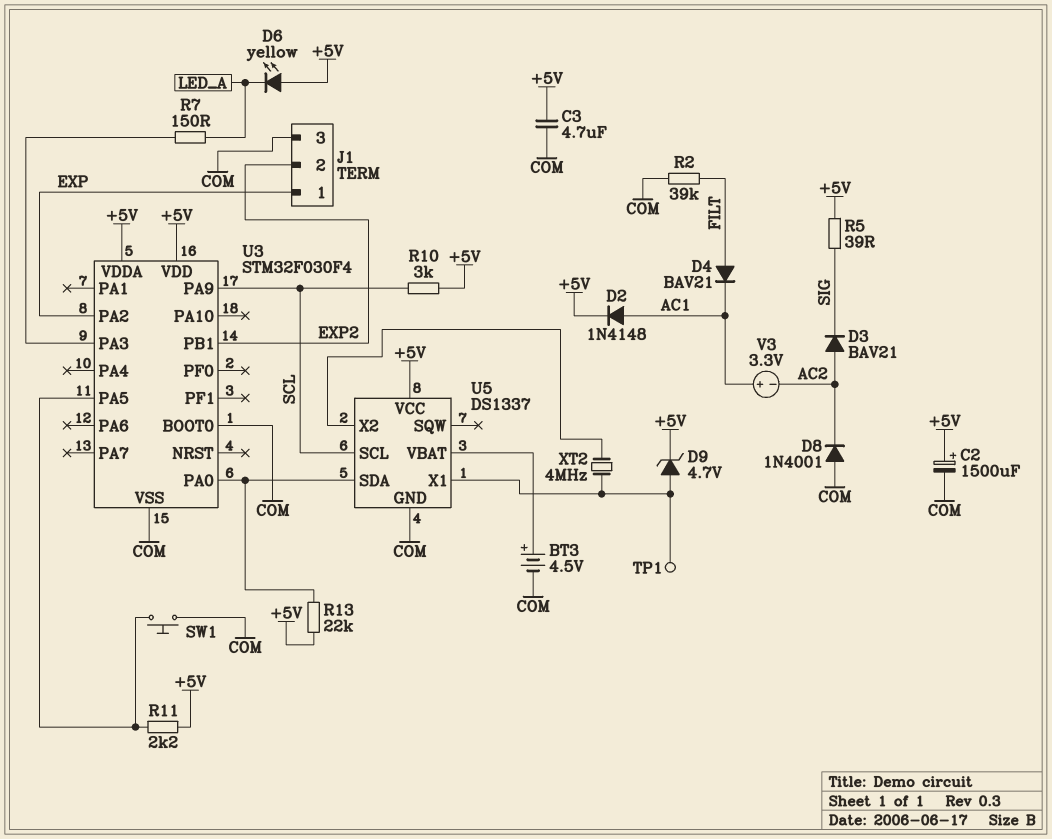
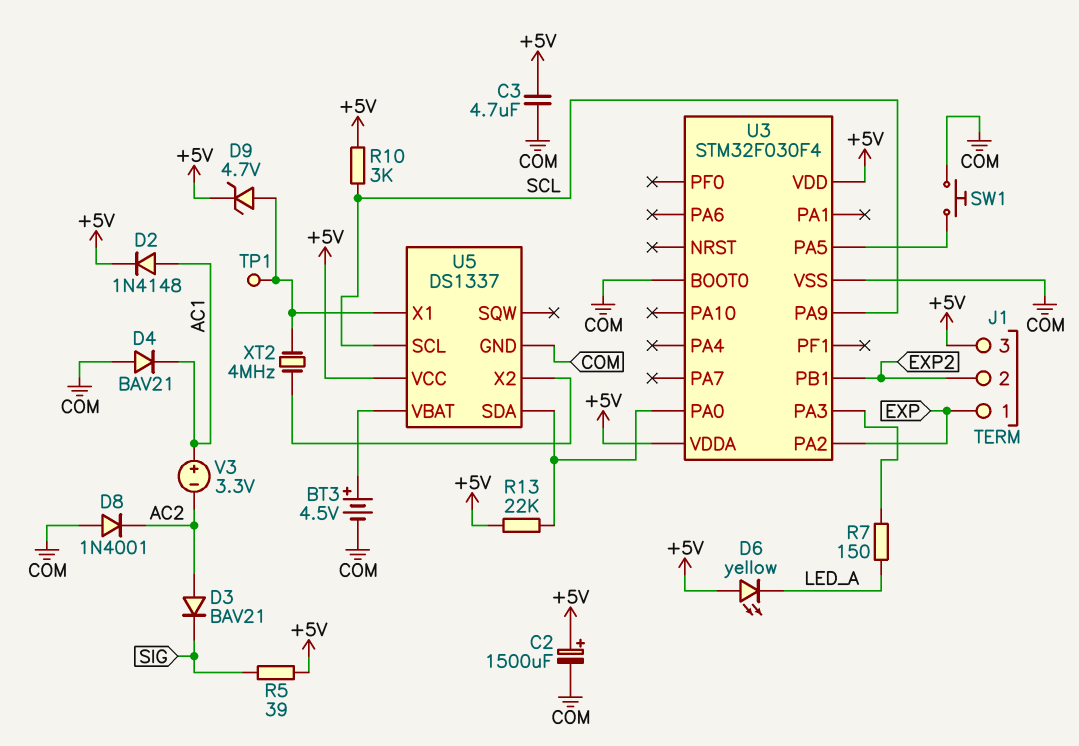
D4: diode BAV21 (A FILT, K AC1) -> diode BAV21 (A COM, K AC1)
J1 pin 3: COM -> +5V
R2: 39k (COM, FILT) -> none
R11: 2.2k (+5V, U3/PA5) -> none

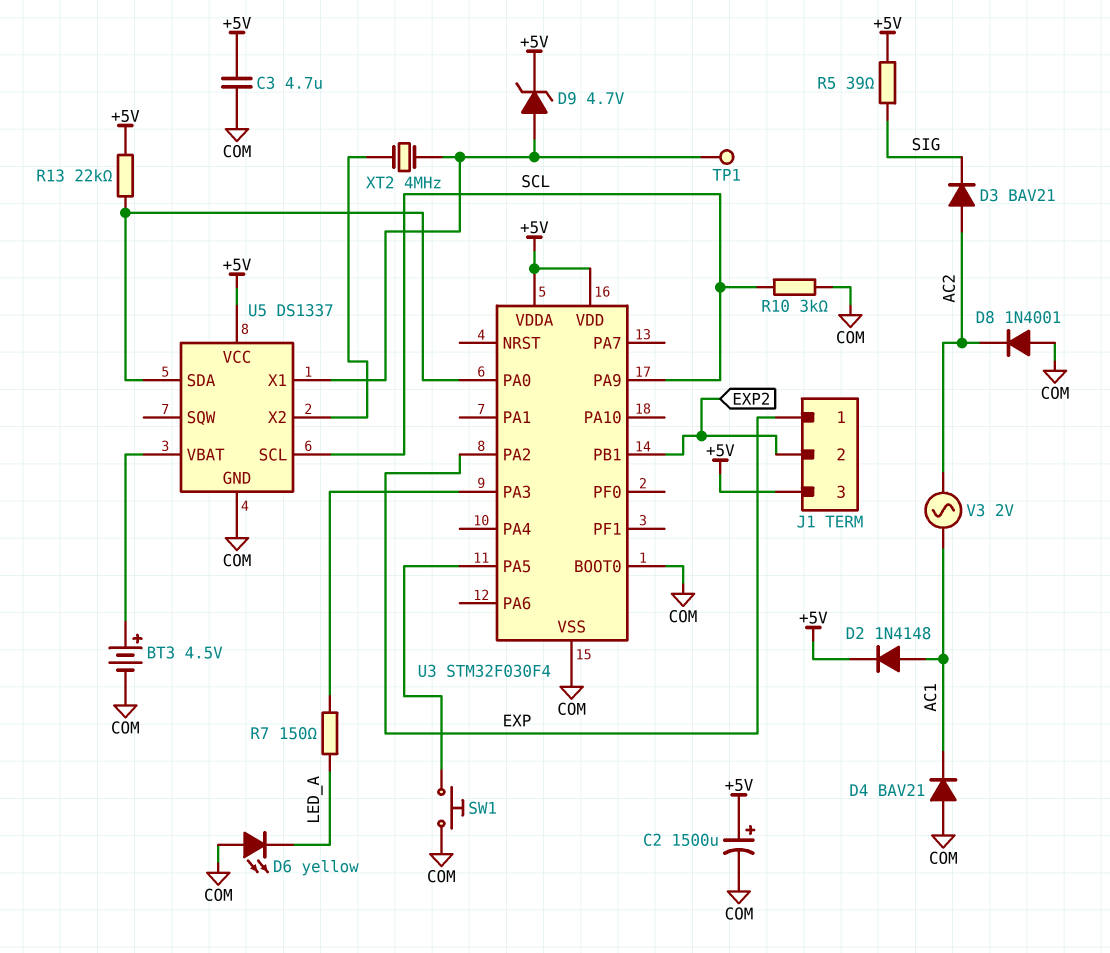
D6: LED yellow (A +5V, K LED_A) -> LED yellow (A COM, K LED_A)
R10: 3k (+5V, SCL) -> 3k (COM, SCL)
V3: 3.3V (plus AC1, minus AC2) -> AC 2V (AC1, AC2)

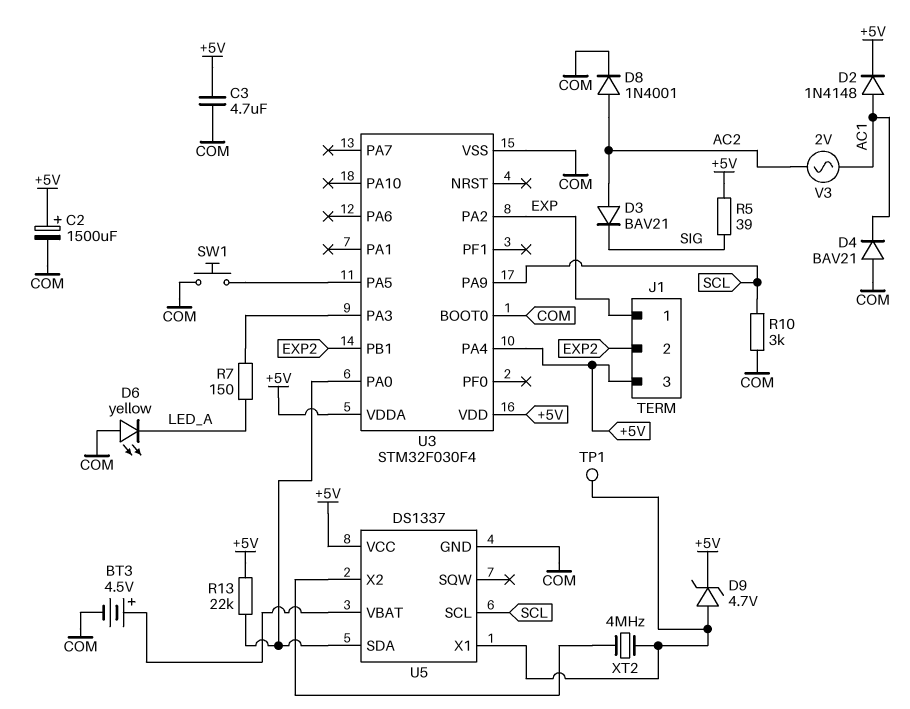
D8: diode 1N4001 (A COM, K AC2) -> diode 1N4001 (A AC2, K COM)
U3 pin PA4: none -> +5V

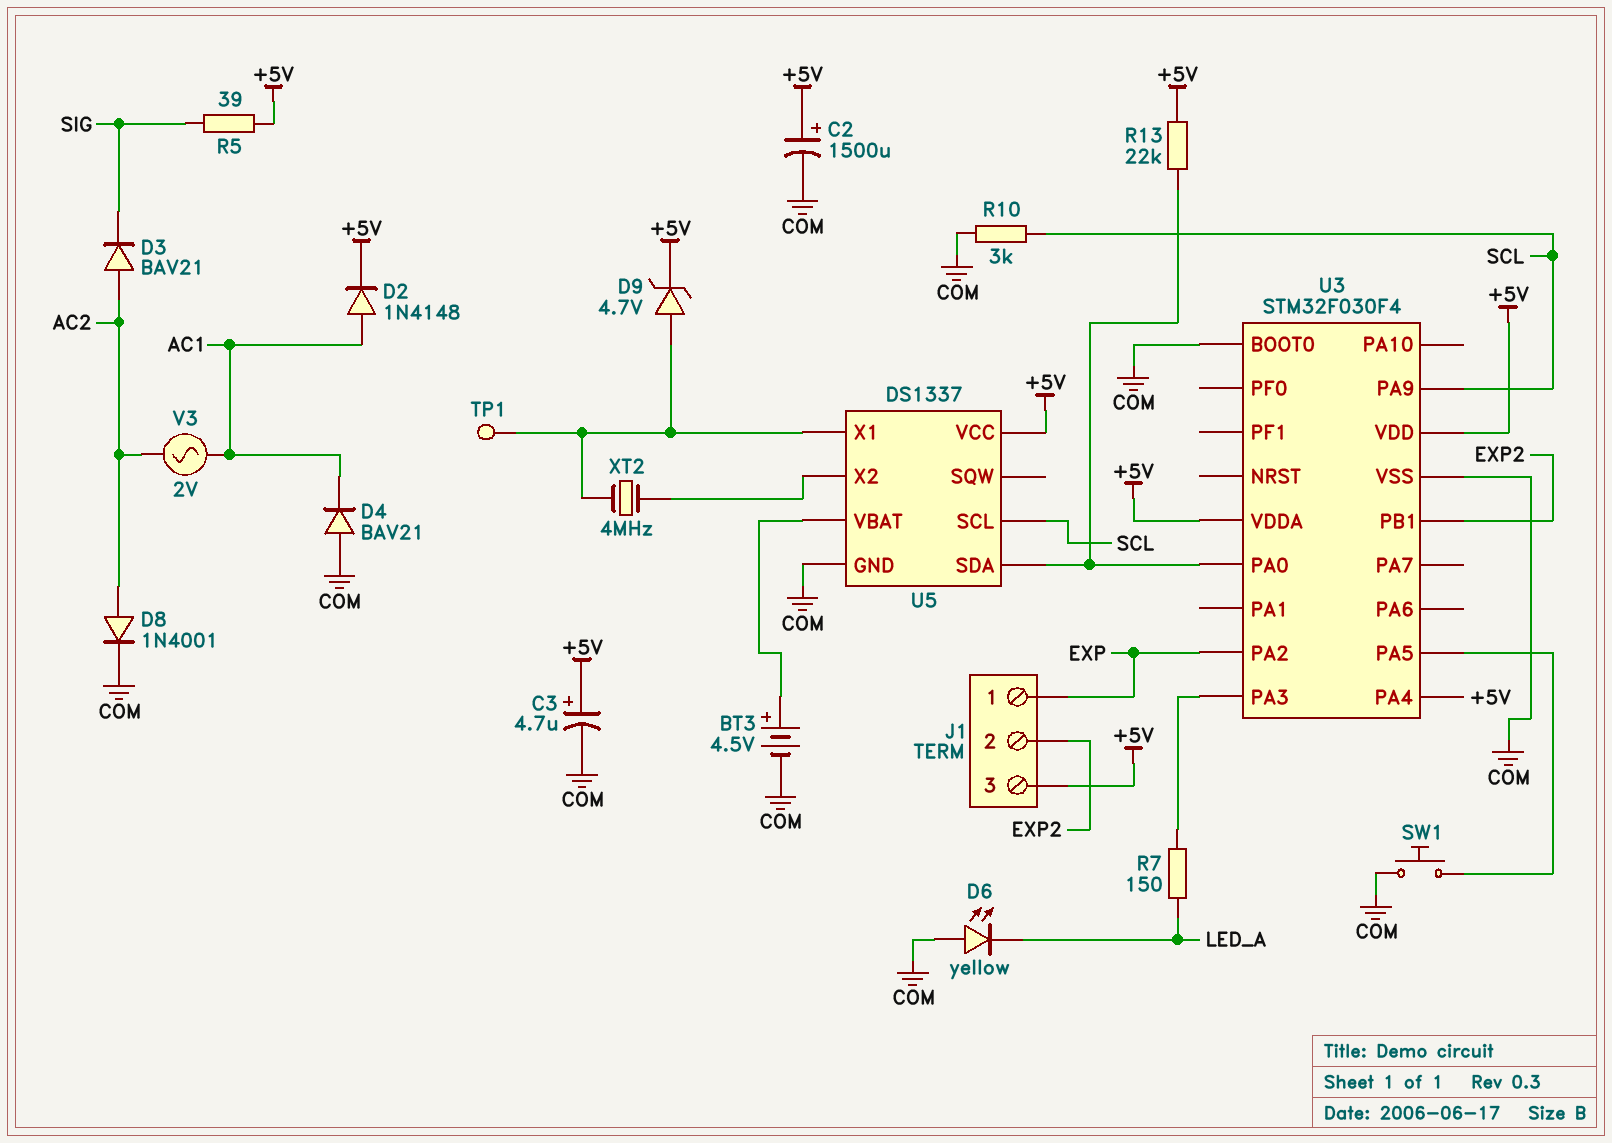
C3: 4.7uF (+5V, COM) -> 4.7uF (plus +5V, minus COM)

